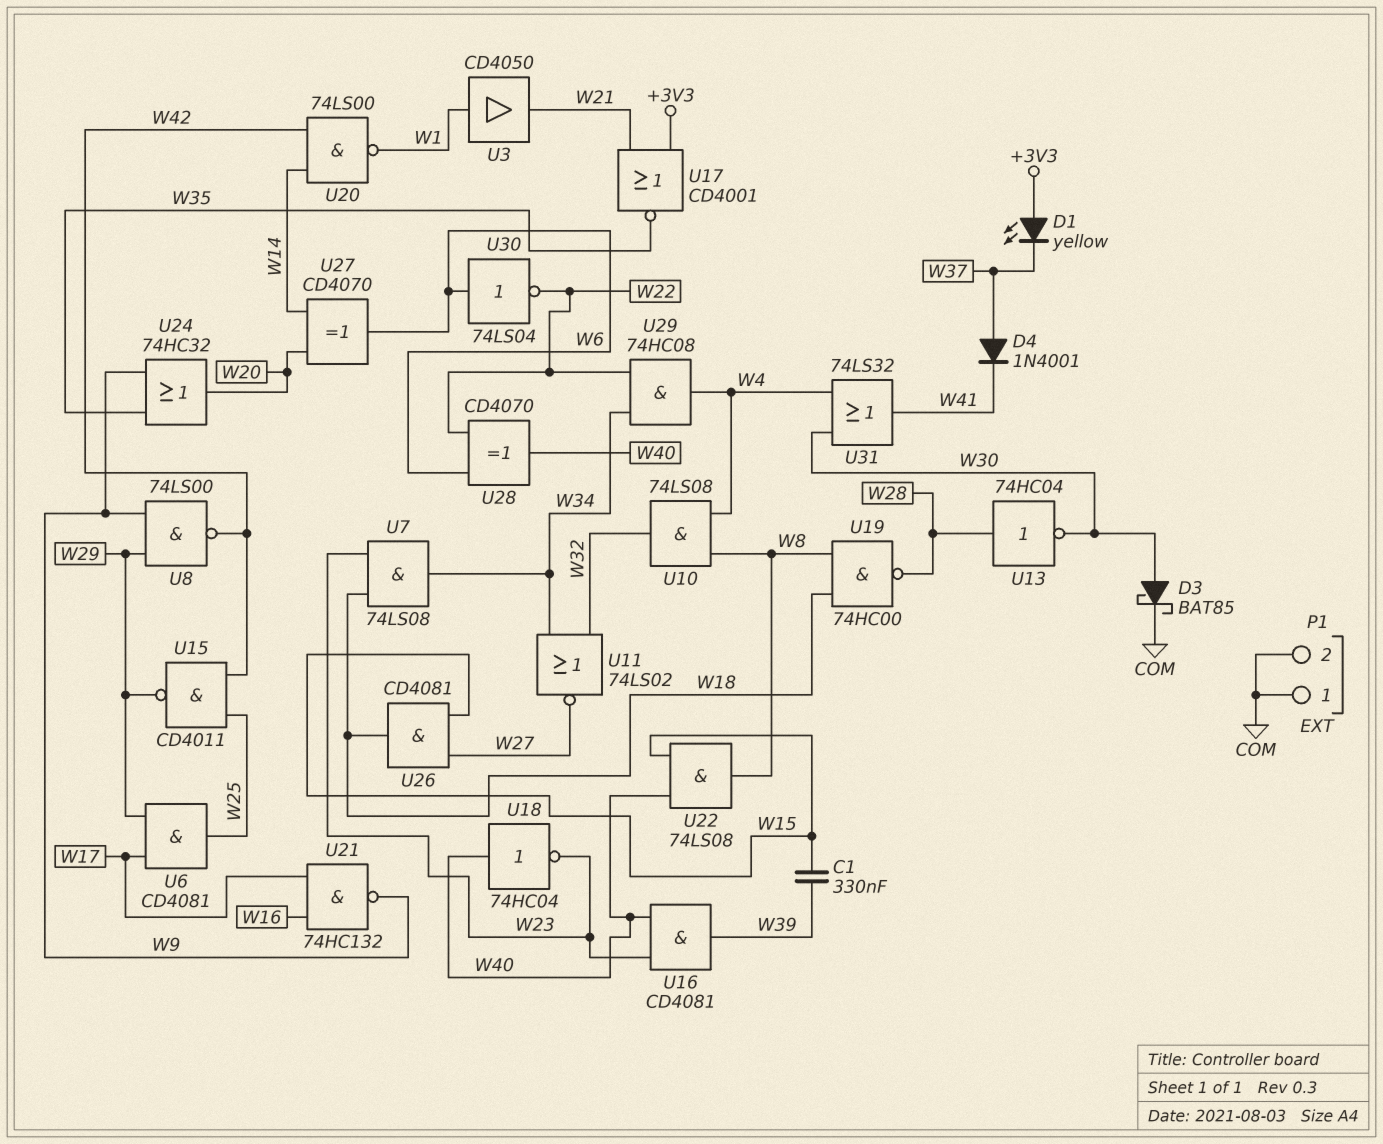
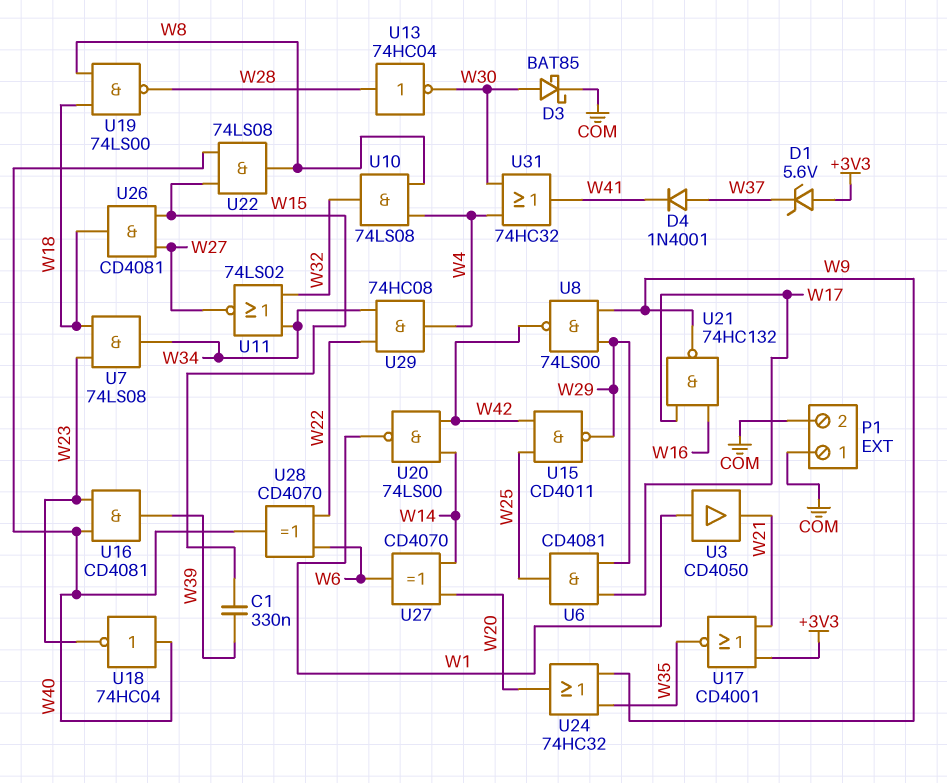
D1: LED yellow (A +3V3, K W37) -> zener 5.6V (A +3V3, K W37)
U19: NAND 74HC00 (in W8, in W18, out W28) -> NAND 74LS00 (in W8, in W18, out W28)
U30: NOT 74LS04 (in W6, out W22) -> none
U31: OR 74LS32 (in W4, in W30, out W41) -> OR 74HC32 (in W4, in W30, out W41)

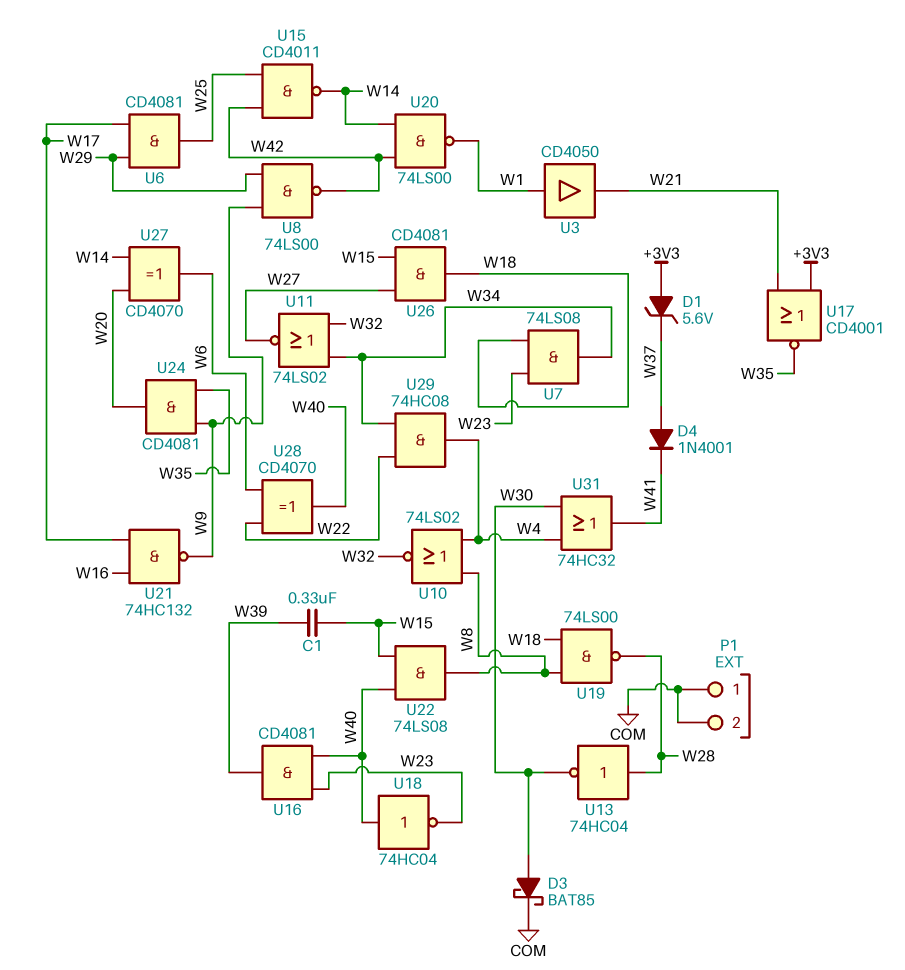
U10: AND 74LS08 (in W4, in W8, out W32) -> NOR 74LS02 (in W4, in W8, out W32)
U15: NAND CD4011 (in W25, in W42, out W29) -> NAND CD4011 (in W25, in W42, out W14)
U24: OR 74HC32 (in W9, in W35, out W20) -> AND CD4081 (in W9, in W35, out W20)

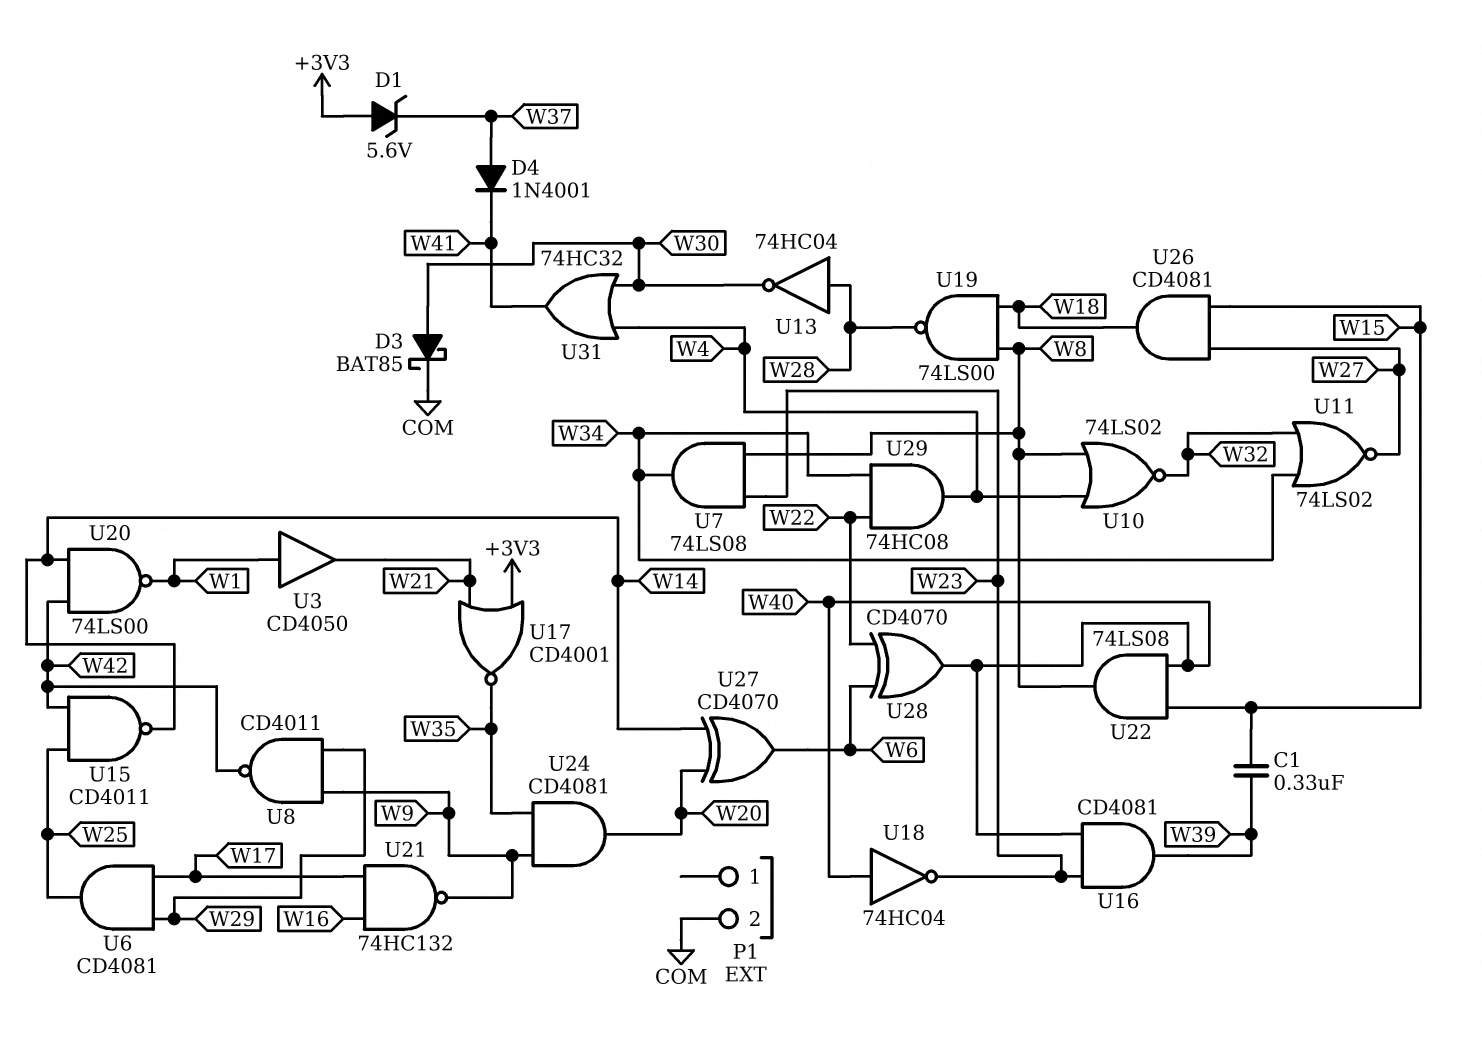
P1 pin 1: COM -> none
U7: AND 74LS08 (in W18, in W23, out W34) -> AND 74LS08 (in W8, in W23, out W34)
U8: NAND 74LS00 (in W9, in W29, out W42) -> NAND CD4011 (in W9, in W29, out W42)

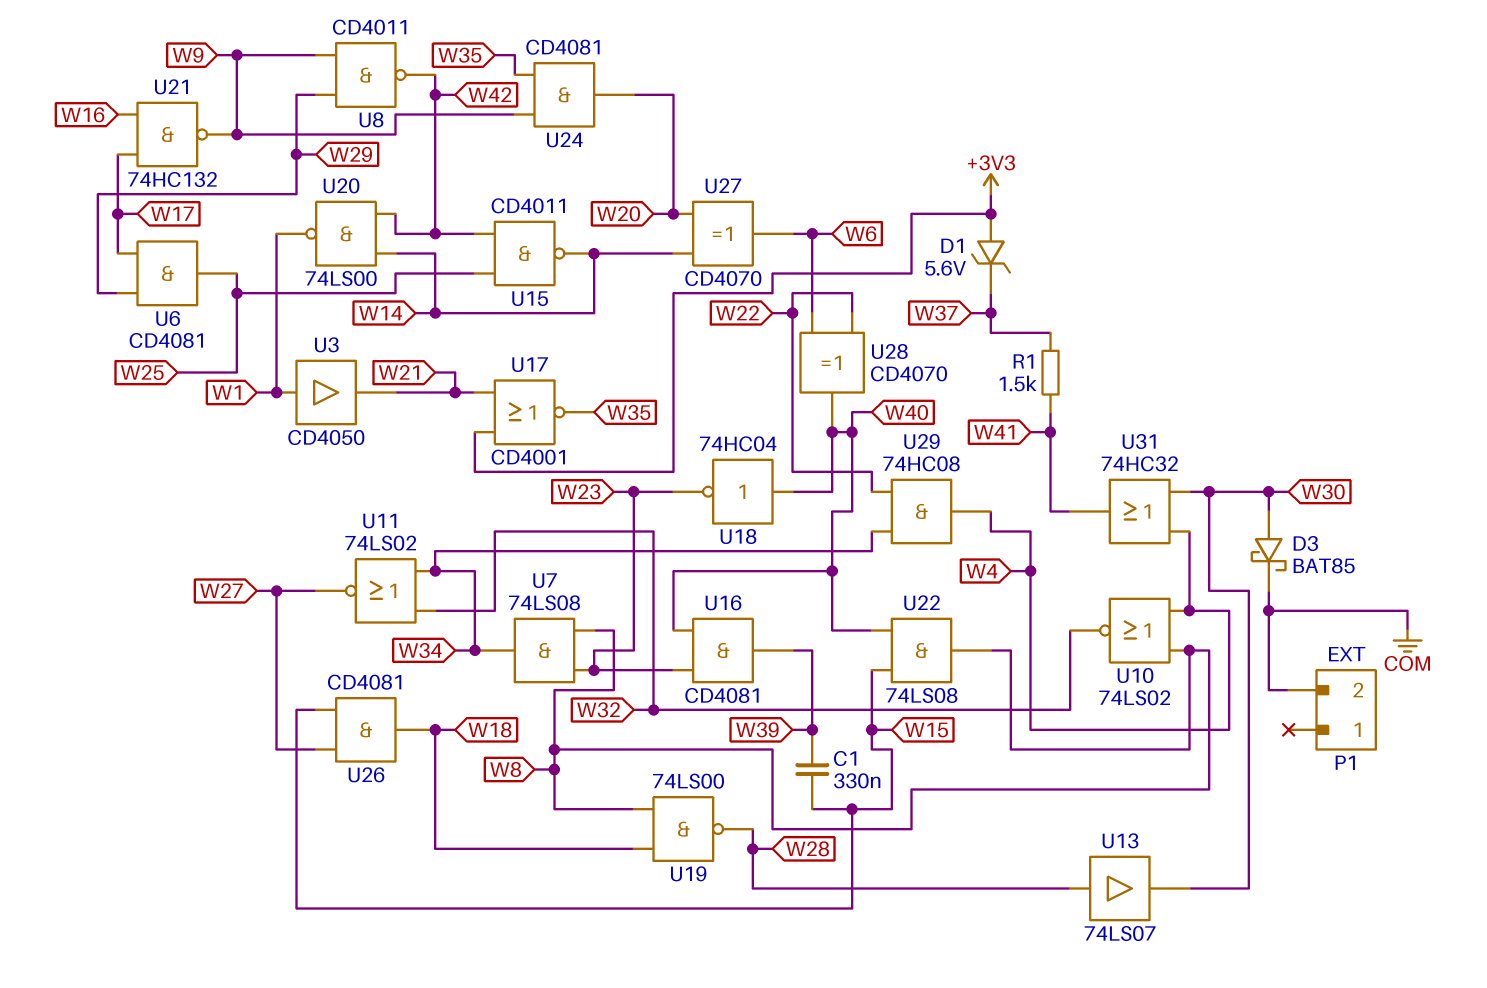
D4: diode 1N4001 (A W37, K W41) -> none
R1: none -> 1.5k (W37, W41)
U13: NOT 74HC04 (in W28, out W30) -> buffer 74LS07 (in W28, out W30)

